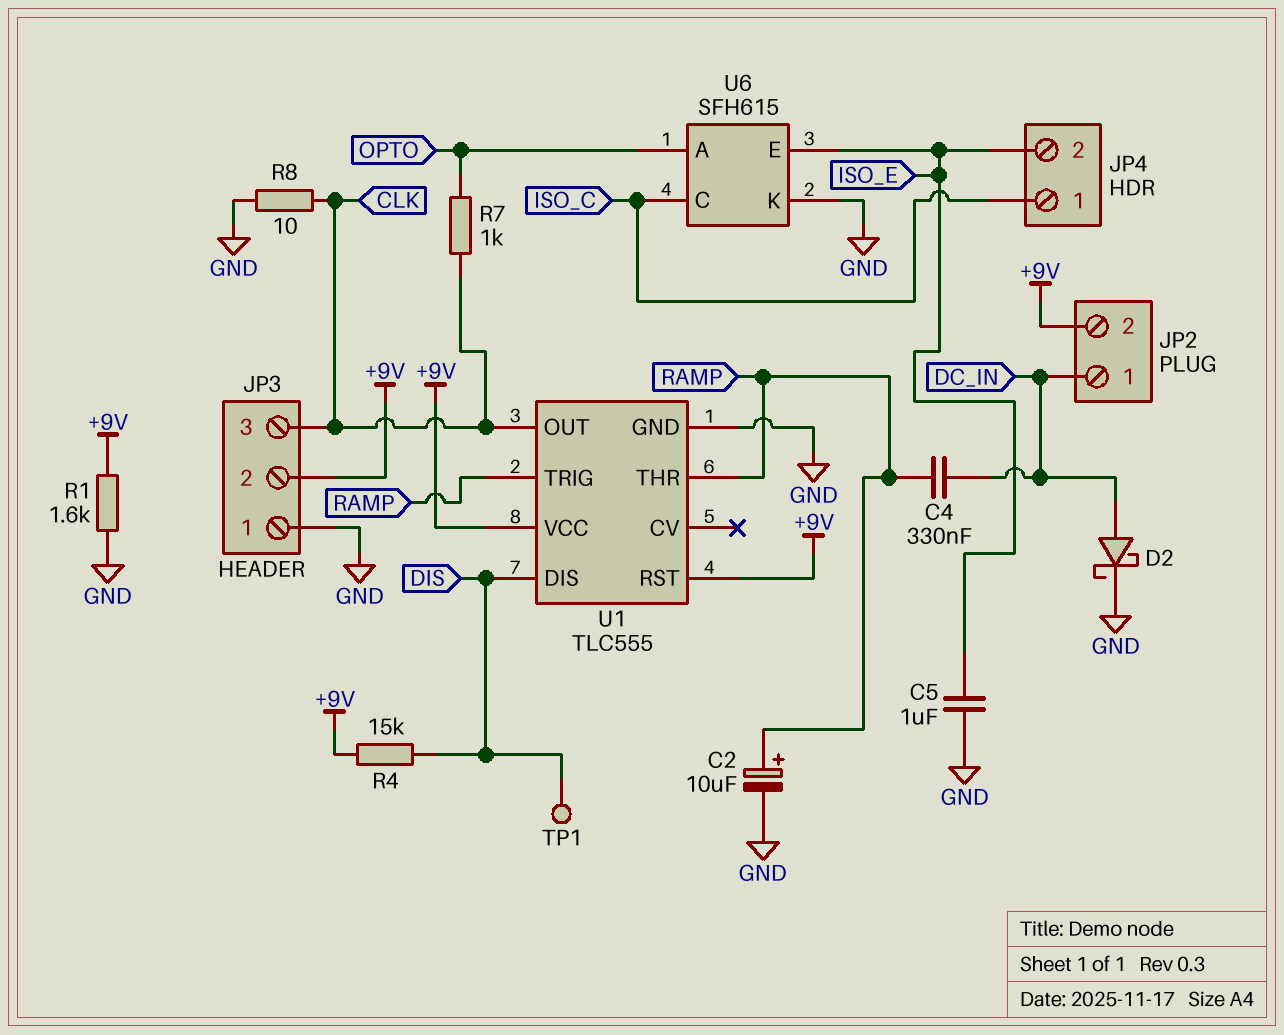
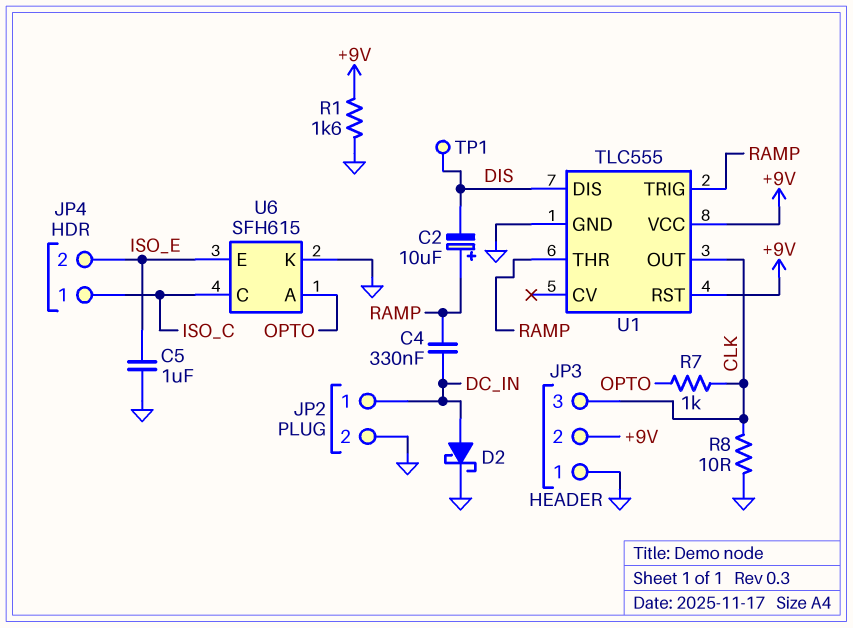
C2: 10uF (plus RAMP, minus GND) -> 10uF (plus RAMP, minus DIS)
JP2 pin 2: +9V -> GND
R4: 15k (+9V, DIS) -> none

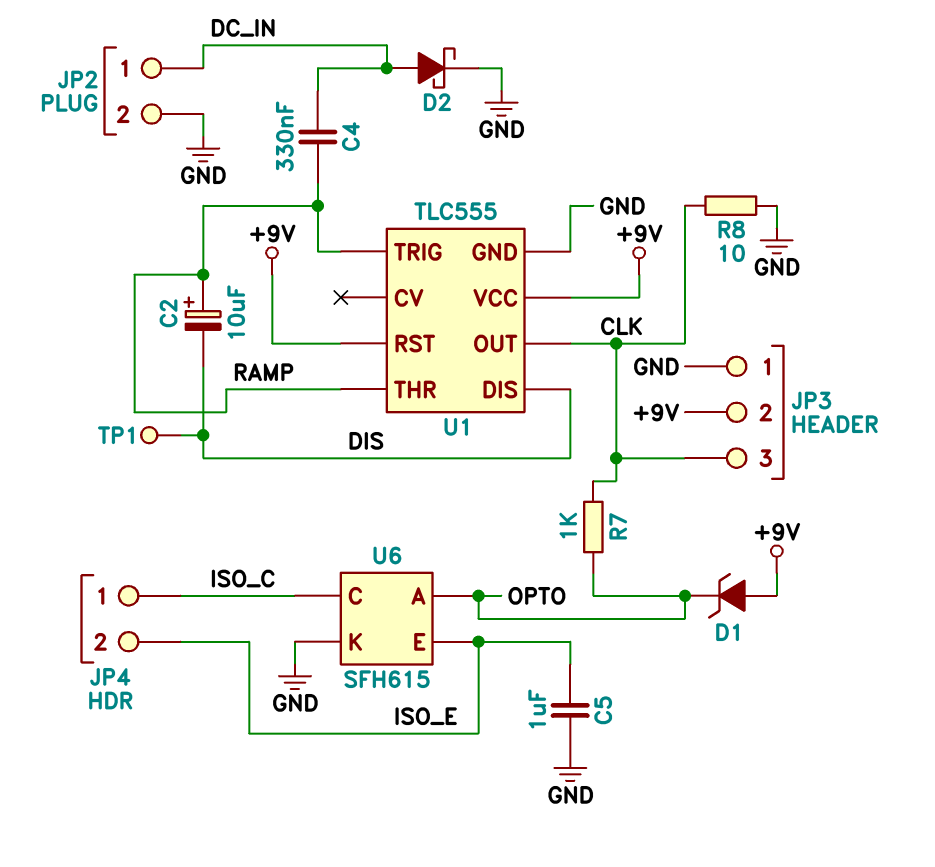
D1: none -> zener (A +9V, K OPTO)
R1: 1.6k (+9V, GND) -> none

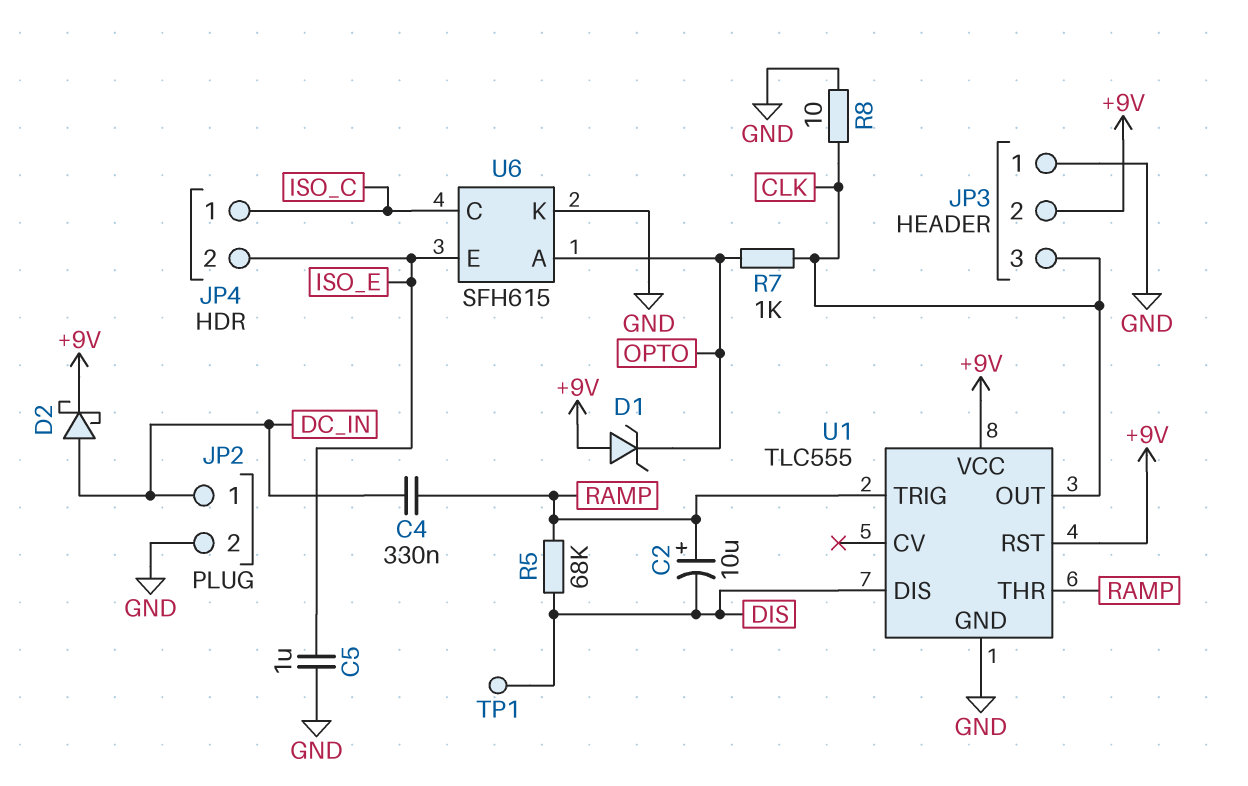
D2: schottky (A DC_IN, K GND) -> schottky (A DC_IN, K +9V)
R5: none -> 68k (DIS, RAMP)

